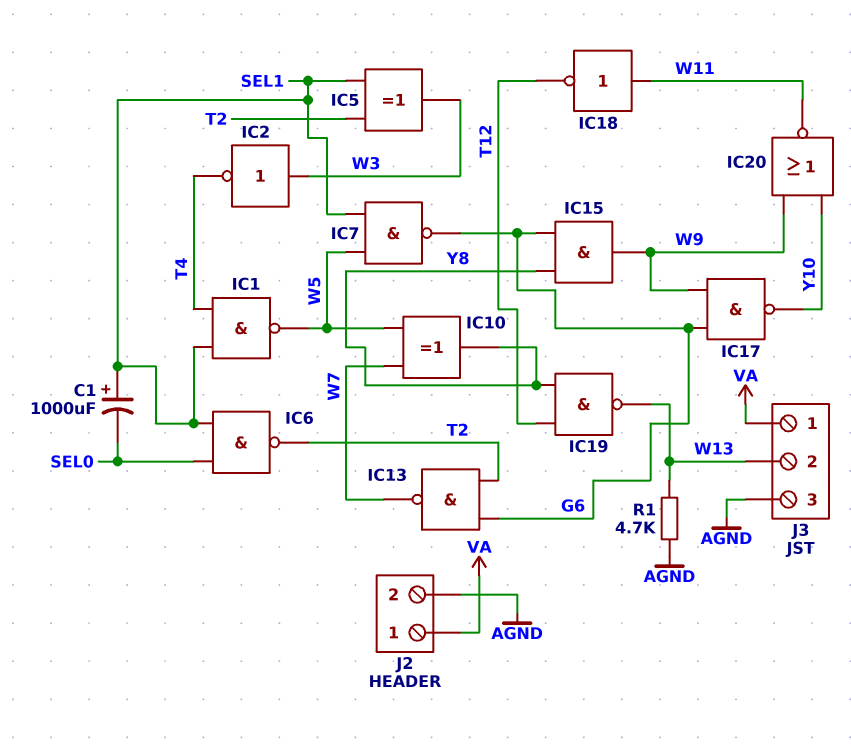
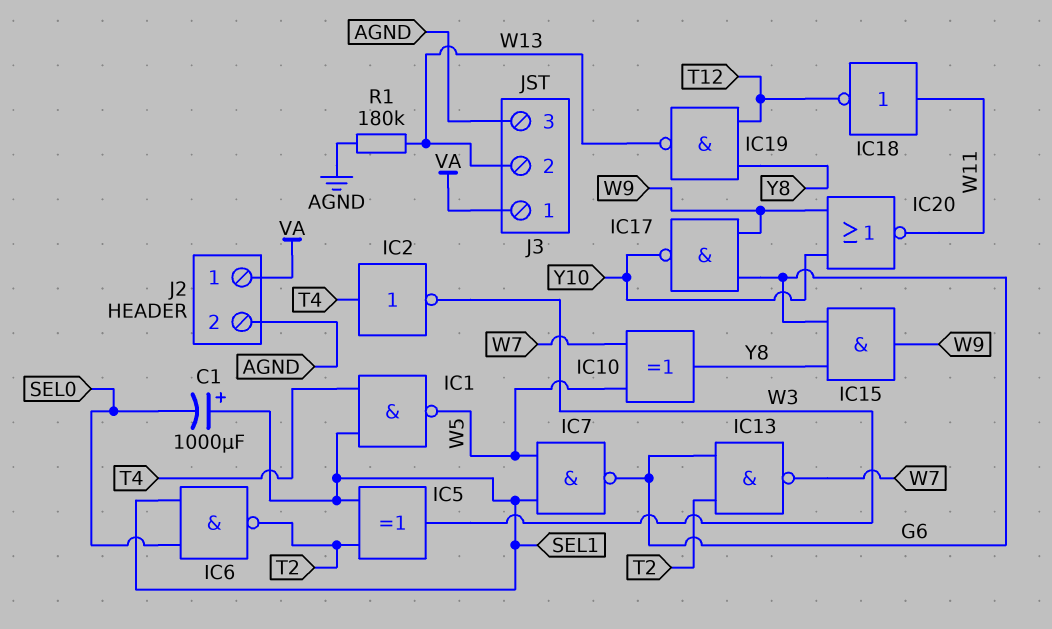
IC2: NOT (in W3, out T4) -> NOT (in T4, out W3)
R1: 4.7k (AGND, W13) -> 180k (AGND, W13)

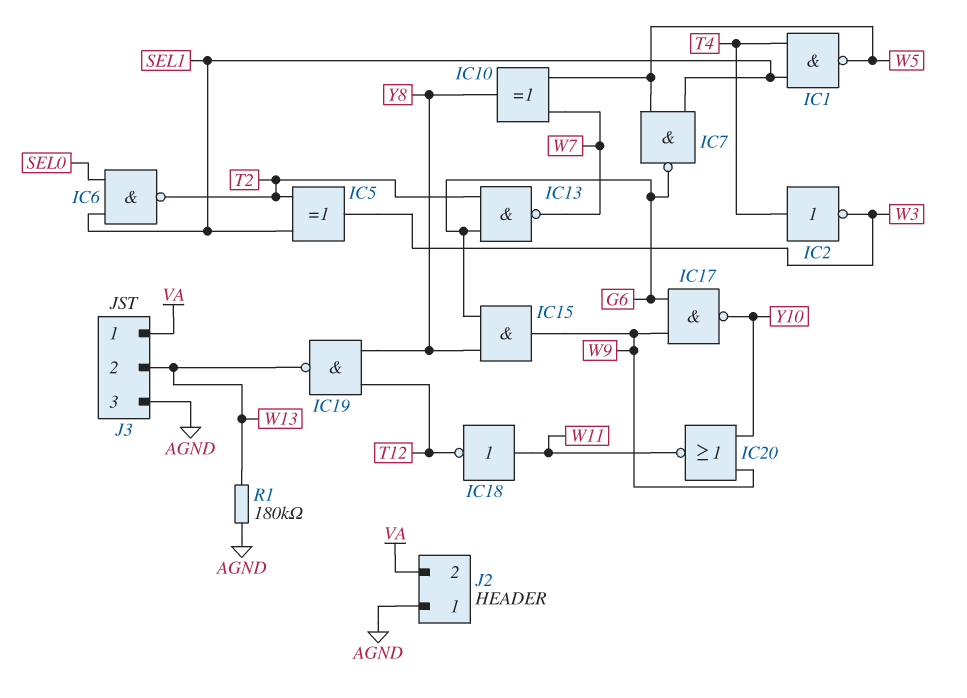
C1: 1000uF (plus SEL1, minus SEL0) -> none
J2 pin 1: VA -> AGND
J2 pin 2: AGND -> VA

